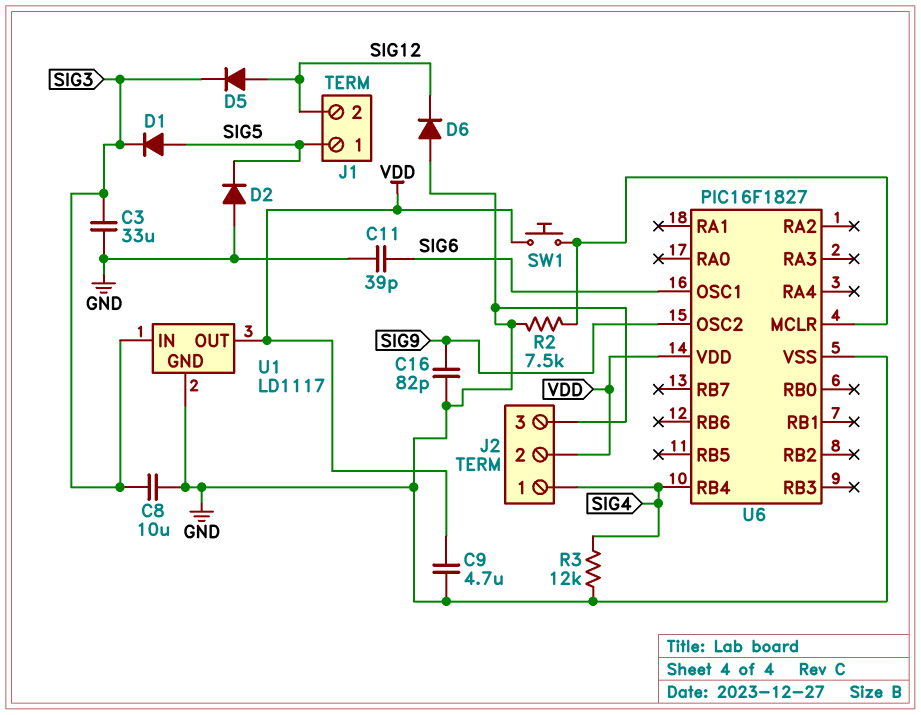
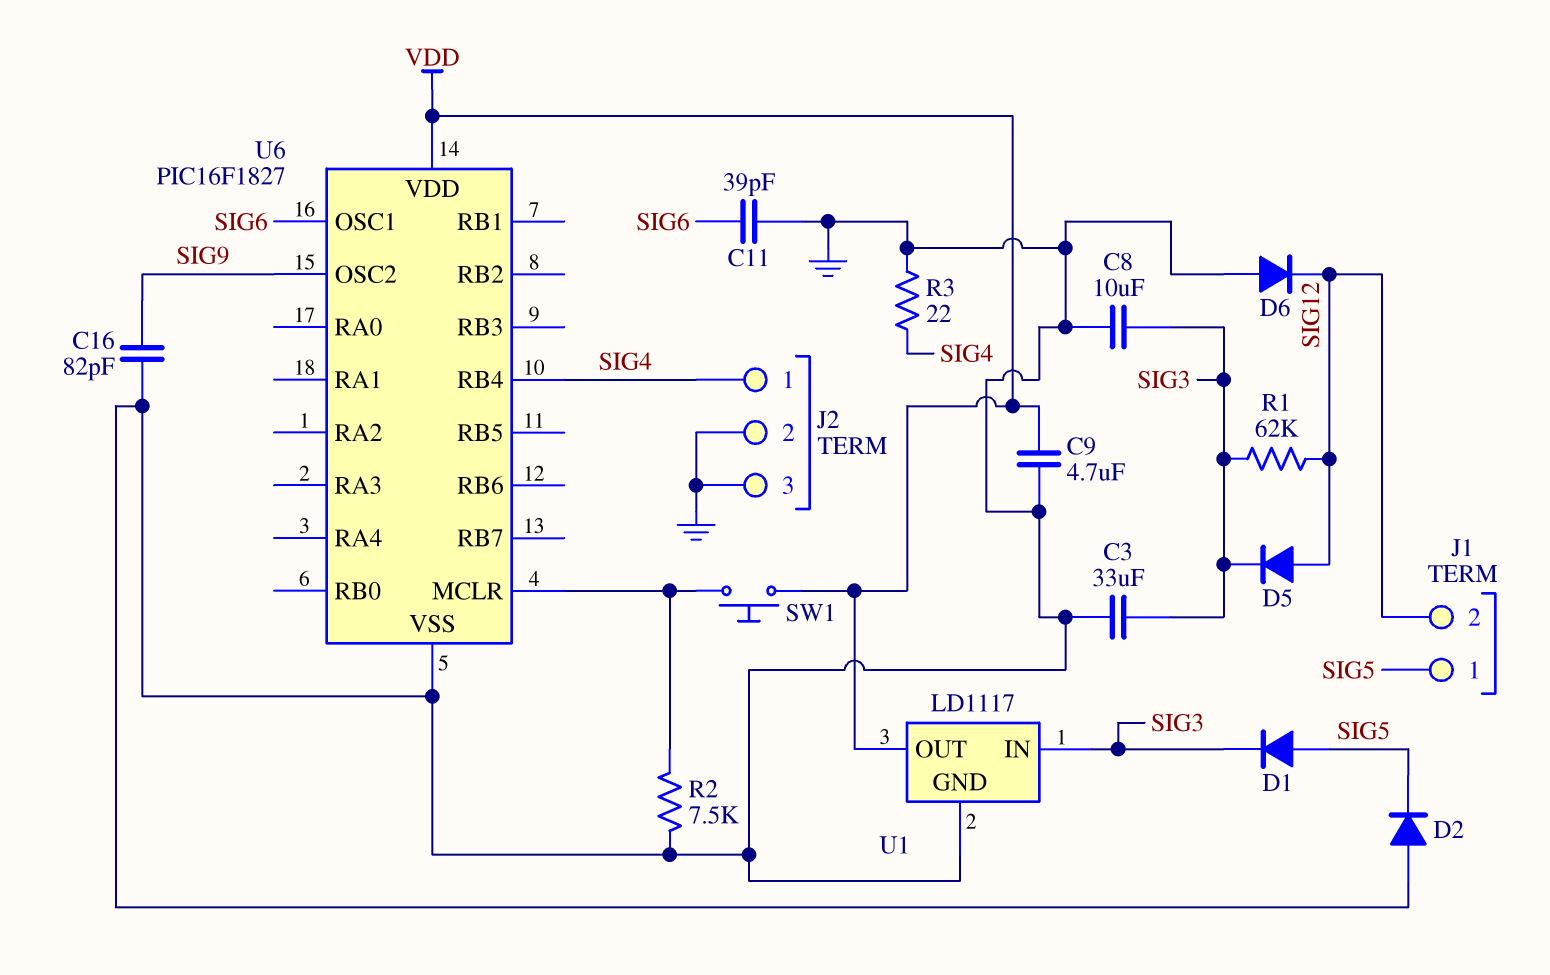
J2 pin 2: VDD -> GND
R1: none -> 62k (SIG3, SIG12)
R3: 12k (GND, SIG4) -> 22 (GND, SIG4)

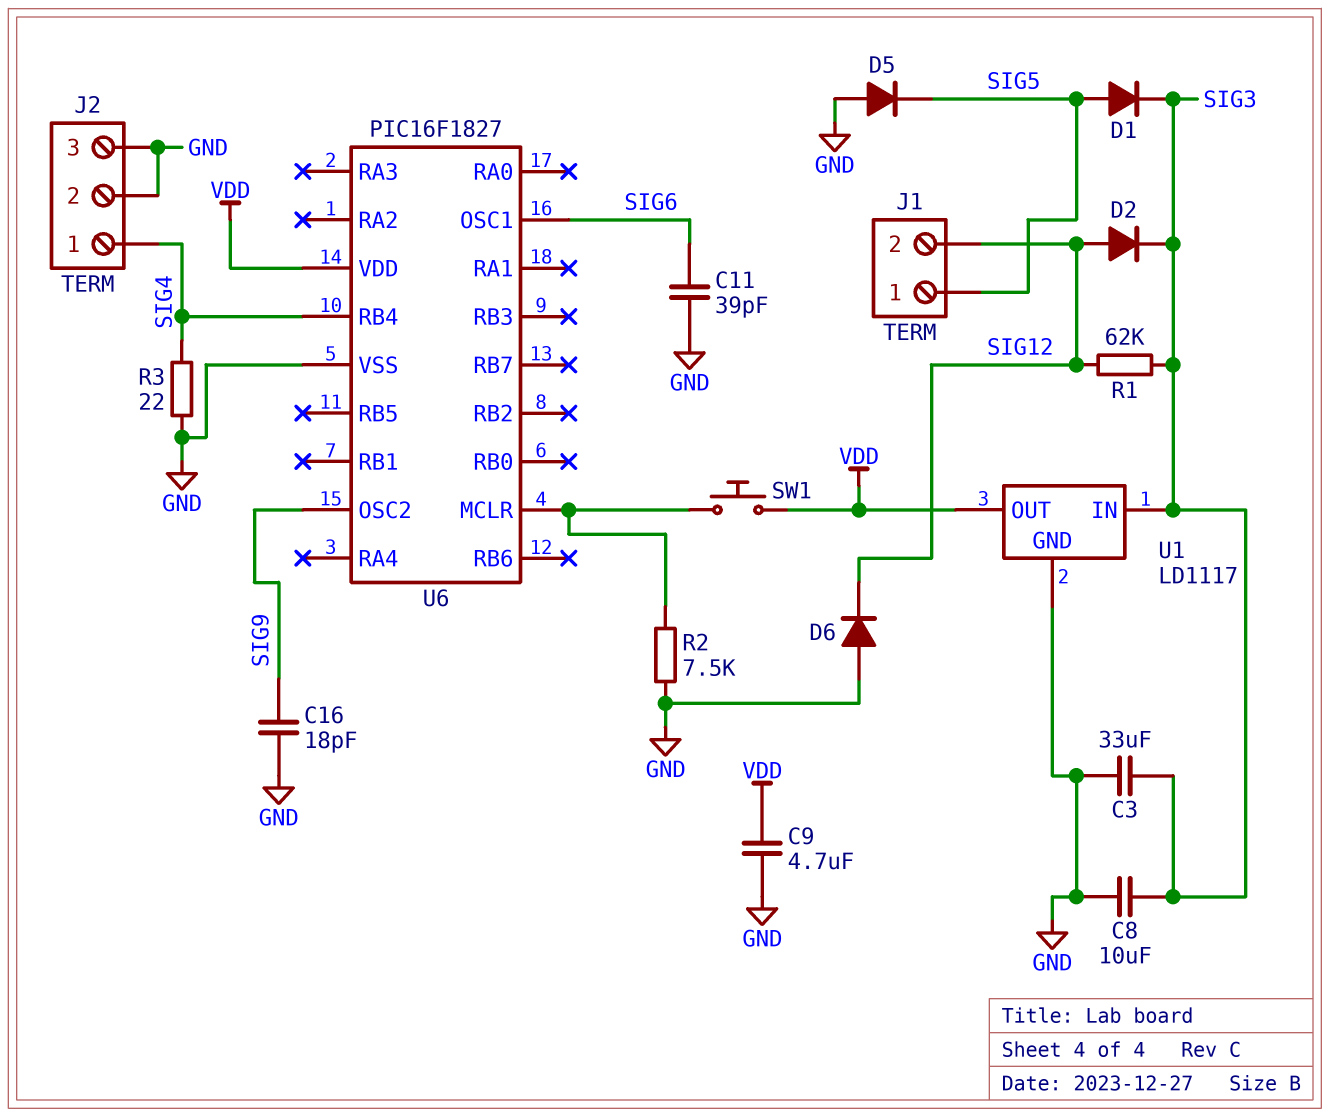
C16: 82pF (GND, SIG9) -> 18pF (GND, SIG9)
D2: diode (A GND, K SIG5) -> diode (A SIG12, K SIG3)
D5: diode (A SIG12, K SIG3) -> diode (A GND, K SIG5)

